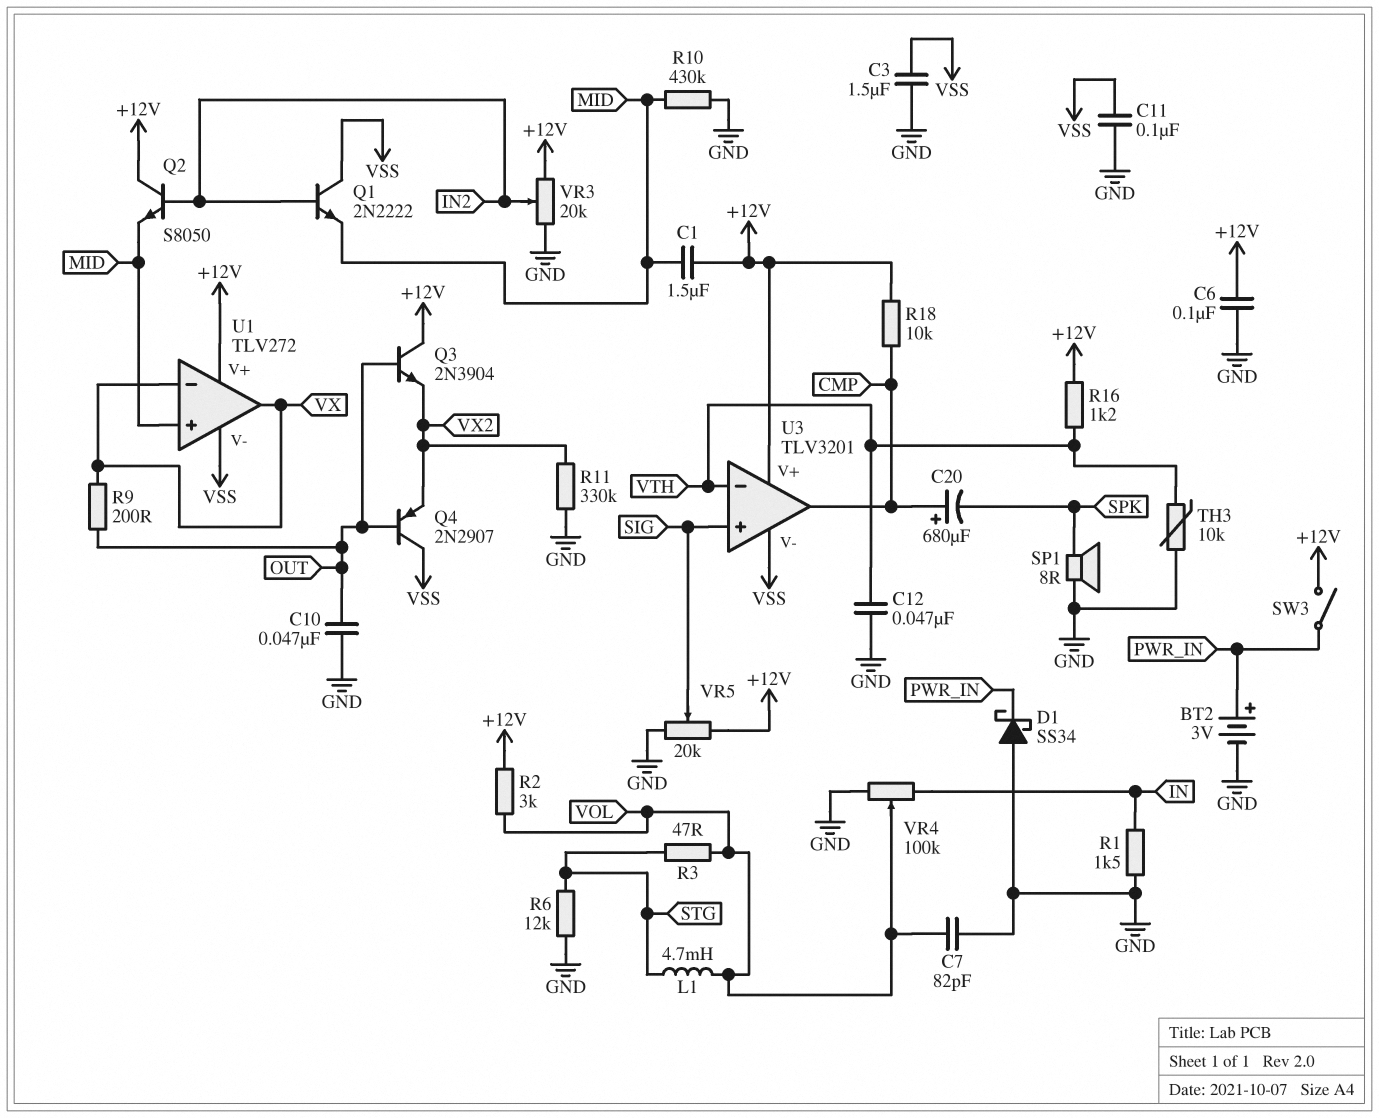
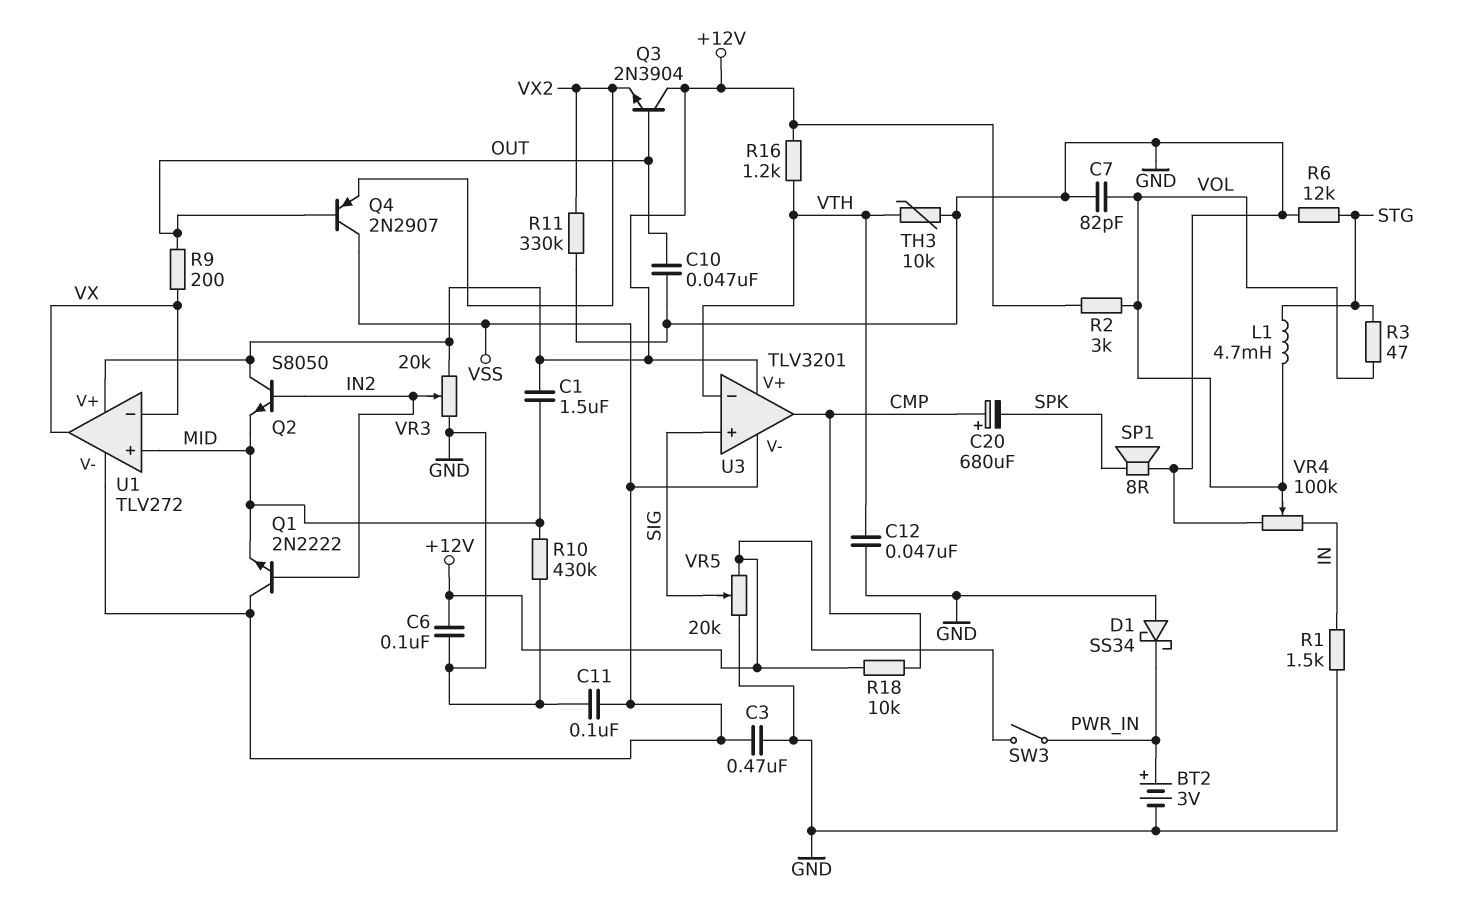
C3: 1.5uF (GND, VSS) -> 470nF (GND, VSS)

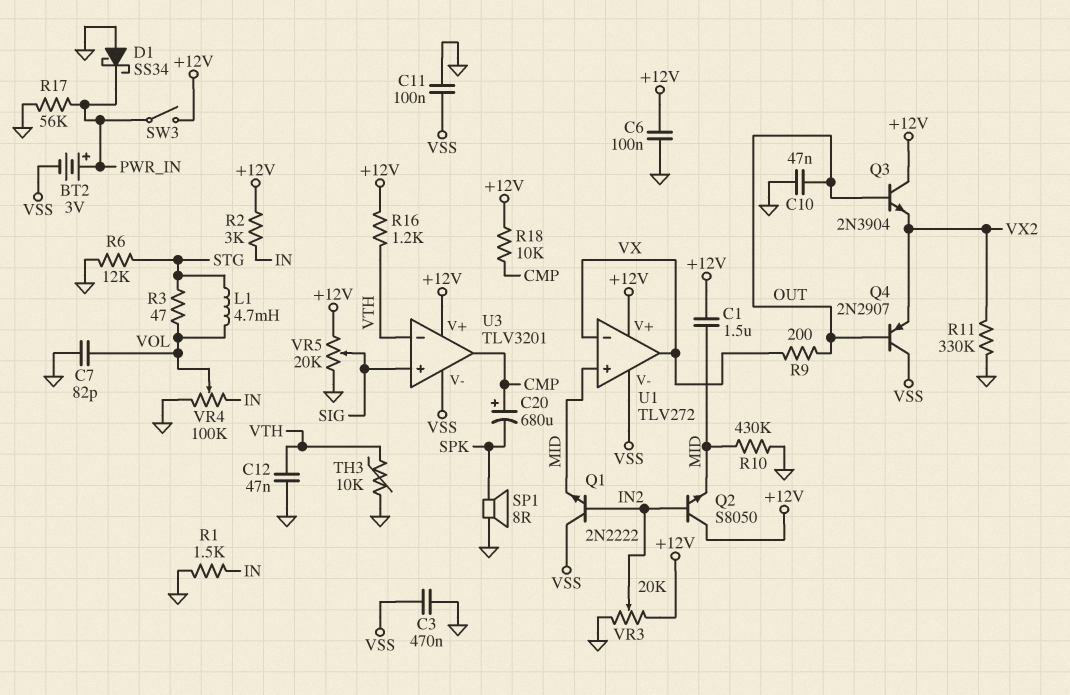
BT2: 3V (plus PWR_IN, minus GND) -> 3V (plus PWR_IN, minus VSS)
R2: 3k (+12V, VOL) -> 3k (+12V, IN)
R17: none -> 56k (GND, PWR_IN)

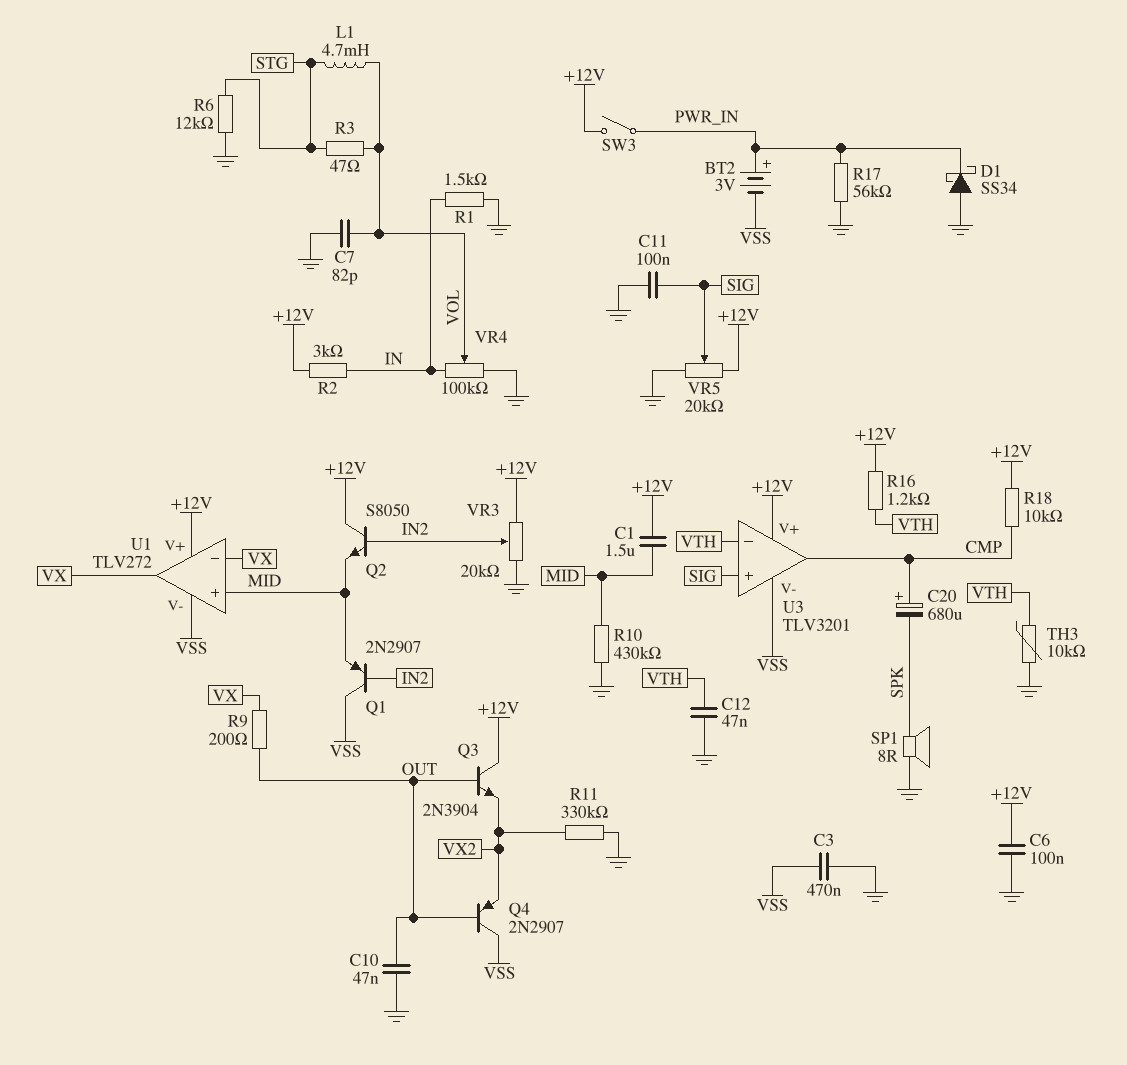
C11: 100nF (GND, VSS) -> 100nF (GND, SIG)
Q1: NPN 2N2222 (B IN2, C VSS, E MID) -> PNP 2N2907 (B IN2, C VSS, E MID)

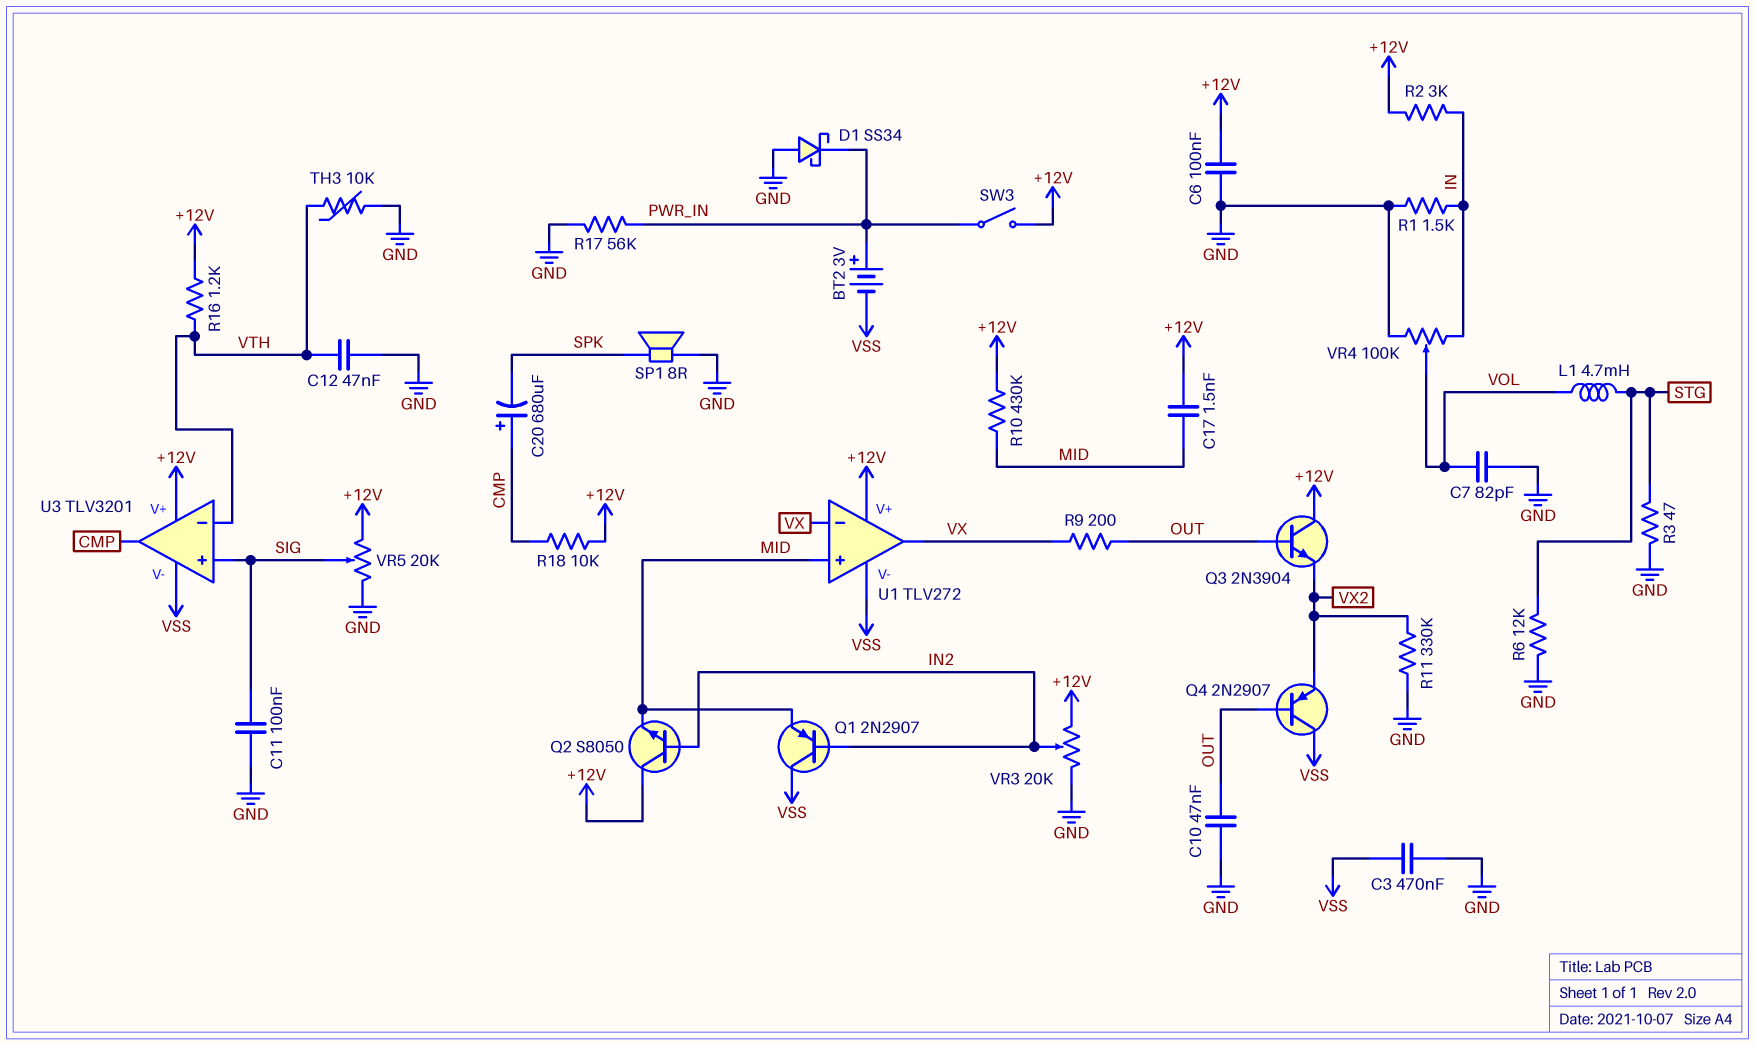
C1: 1.5uF (+12V, MID) -> none
C17: none -> 1.5nF (+12V, MID)
R3: 47 (STG, VOL) -> 47 (GND, STG)
R10: 430k (GND, MID) -> 430k (+12V, MID)

